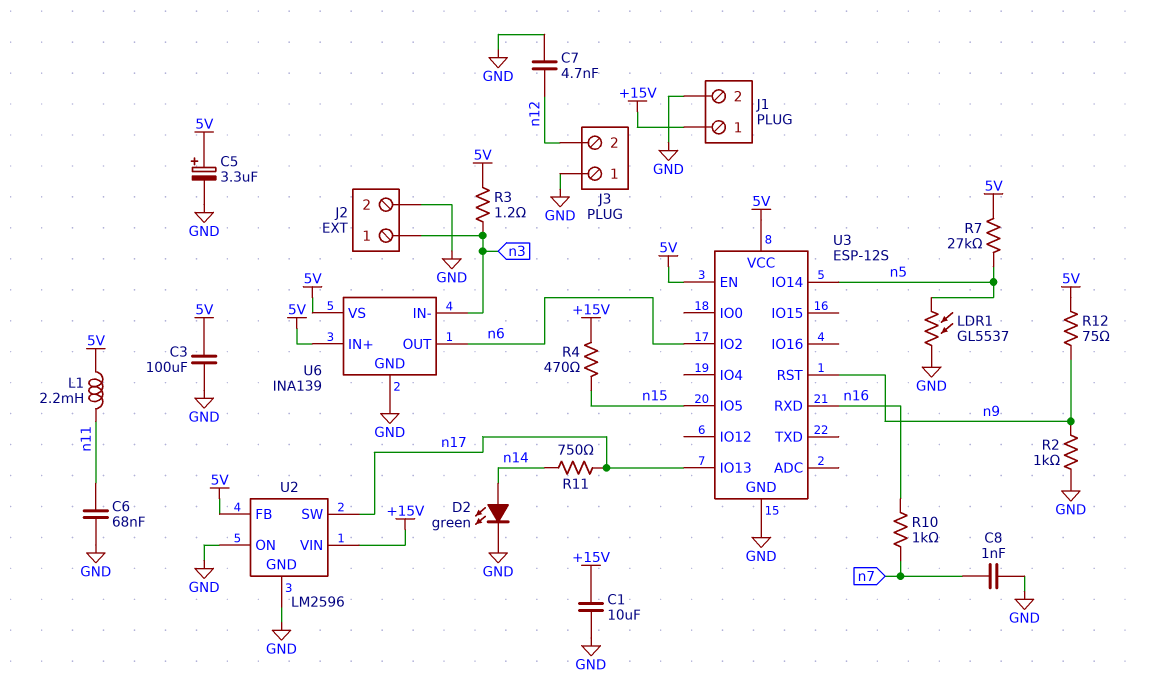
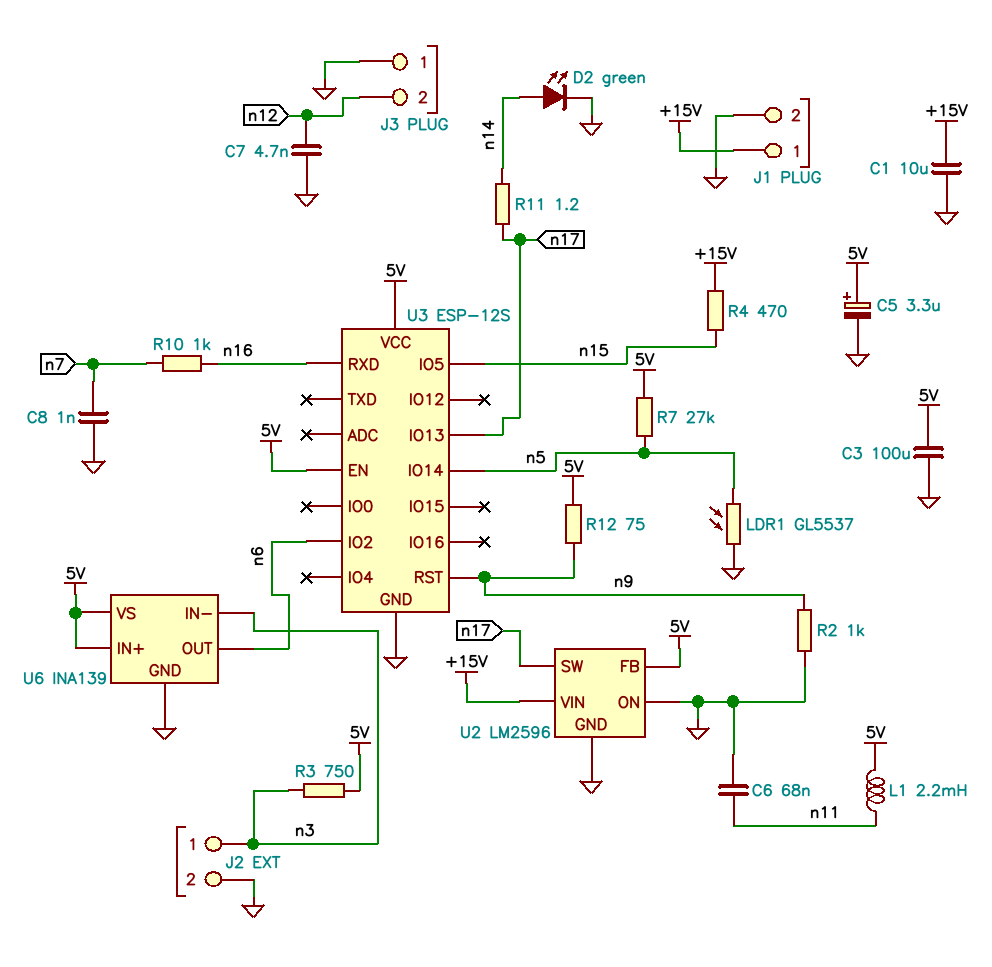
R3: 1.2 (5V, n3) -> 750 (5V, n3)
R11: 750 (n14, n17) -> 1.2 (n14, n17)

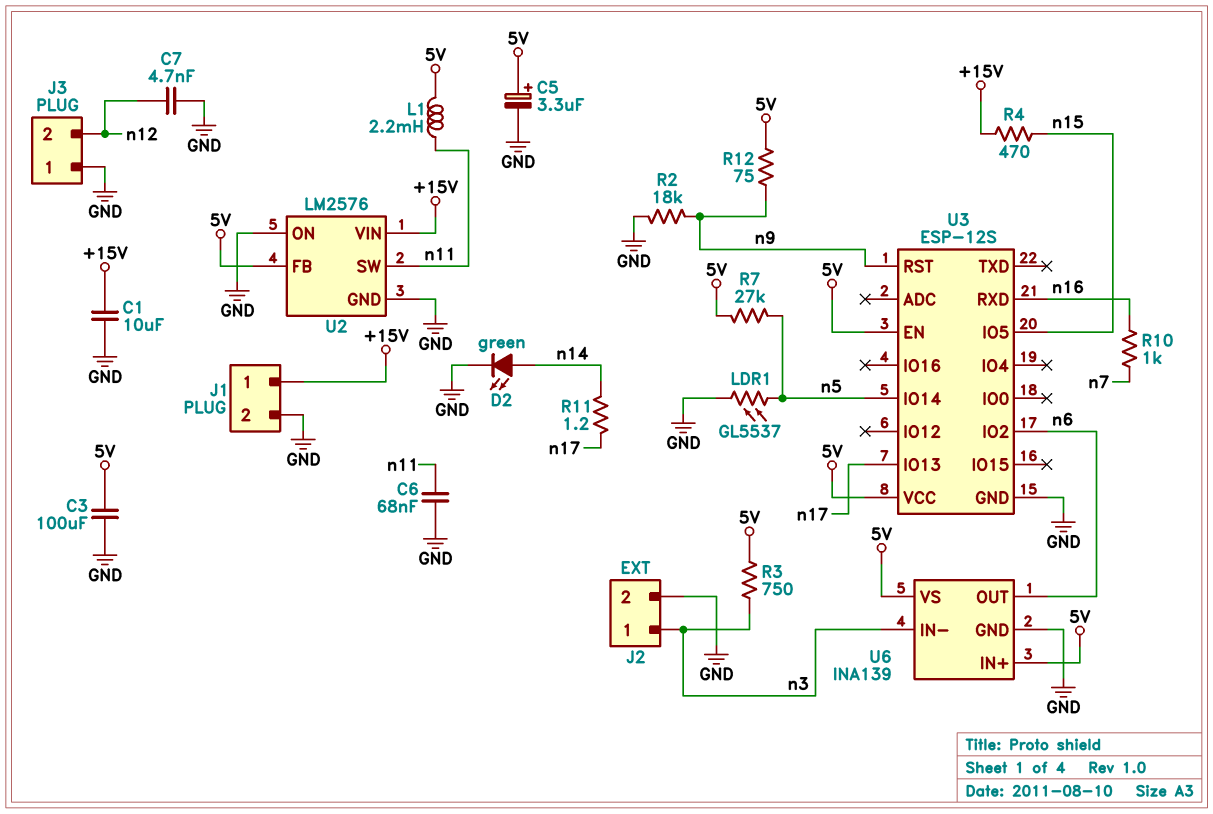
C8: 1nF (GND, n7) -> none
R2: 1k (GND, n9) -> 18k (GND, n9)
U2: LM2596 -> LM2576
U2 pin SW: n17 -> n11

